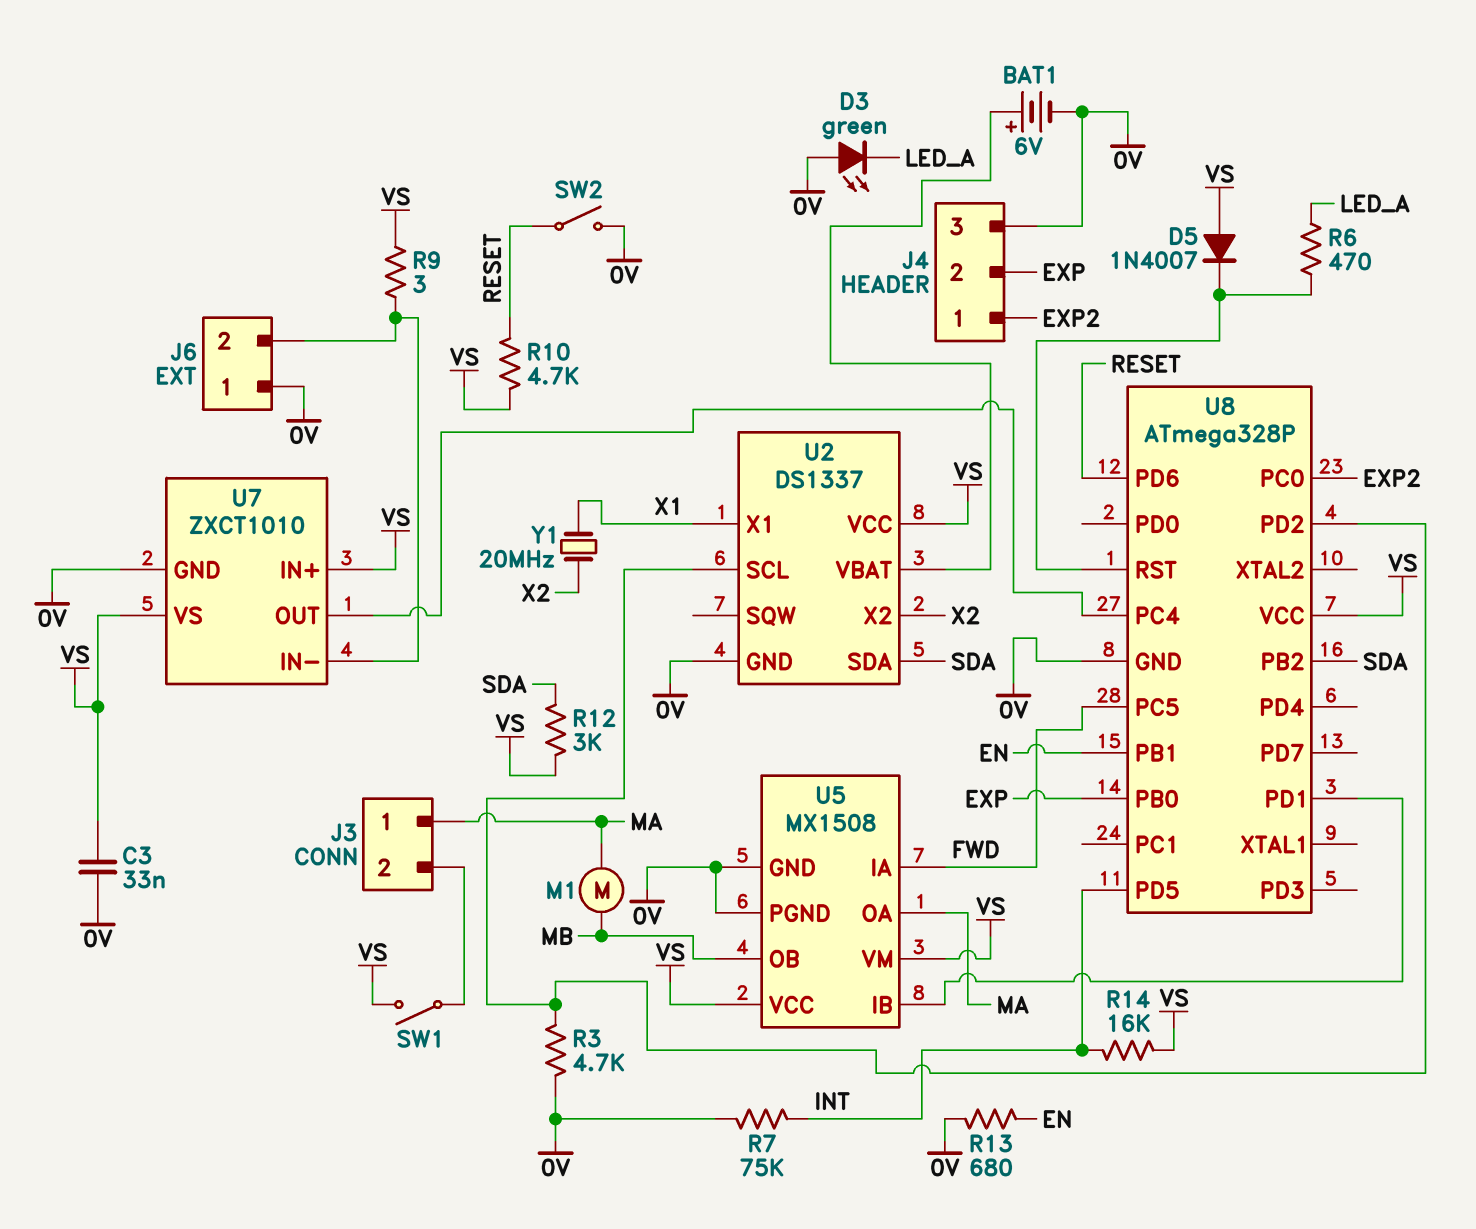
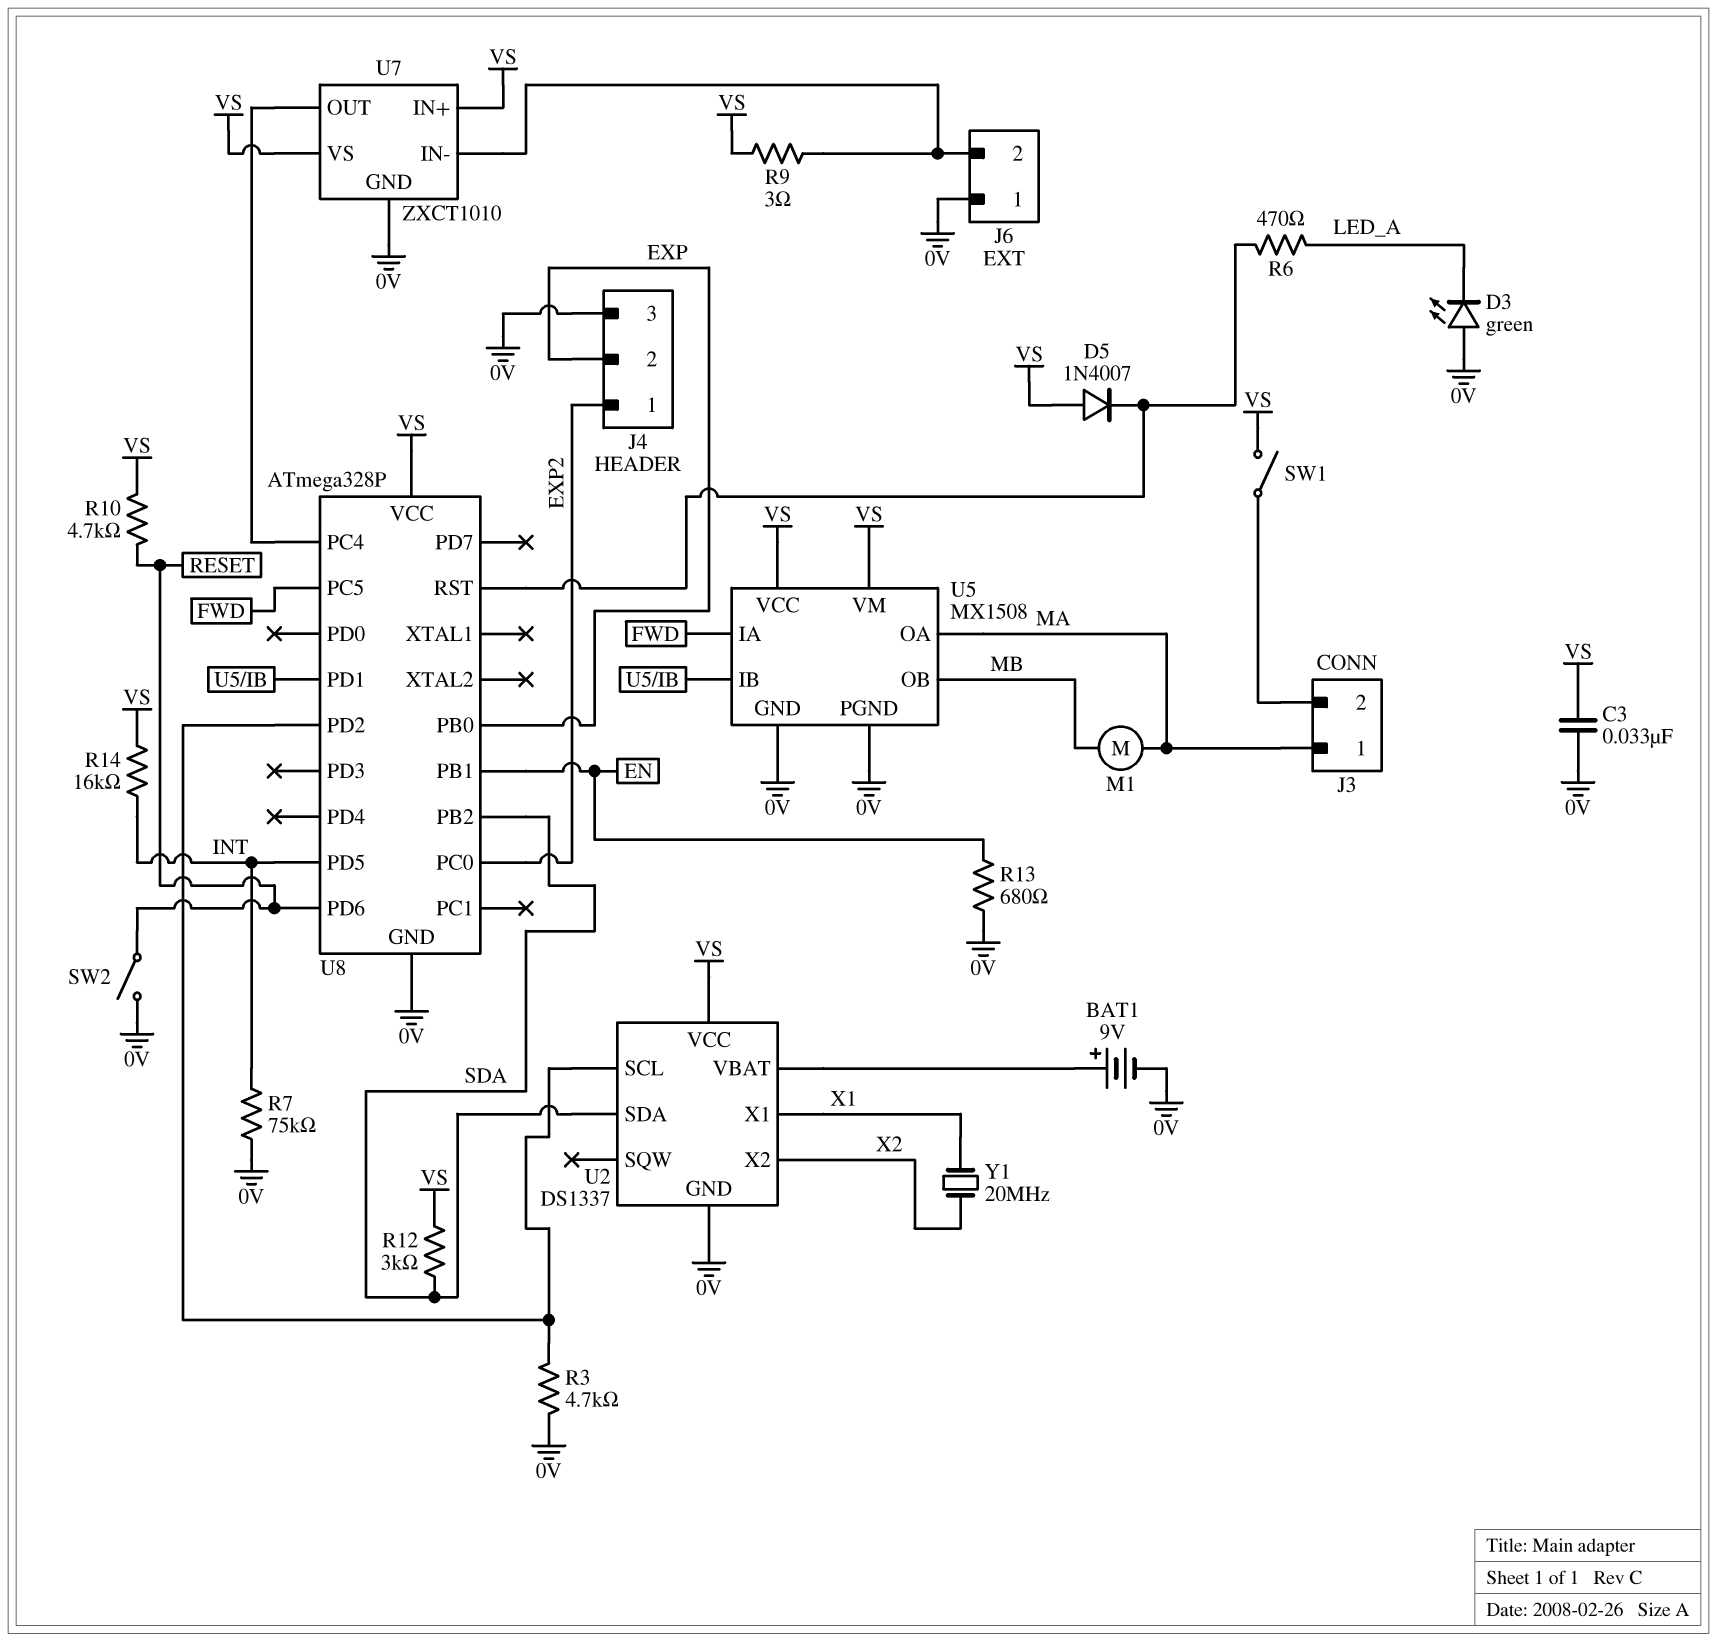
BAT1: 6V (plus U2/VBAT, minus 0V) -> 9V (plus U2/VBAT, minus 0V)

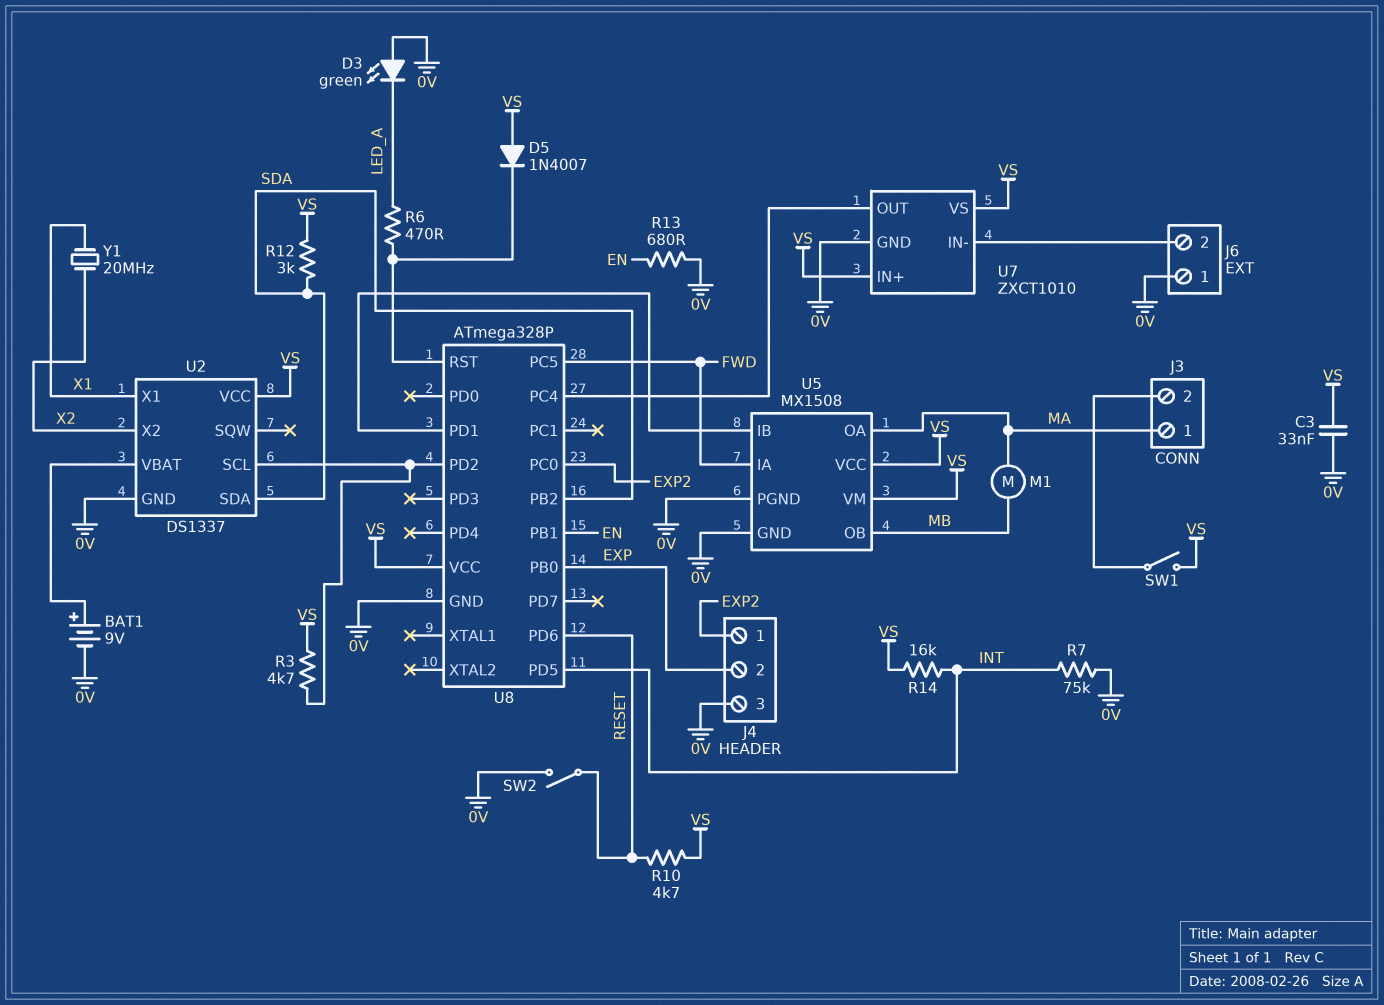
R3: 4.7k (0V, U2/SCL) -> 4.7k (U2/SCL, VS)
R9: 3 (J6/2, VS) -> none

